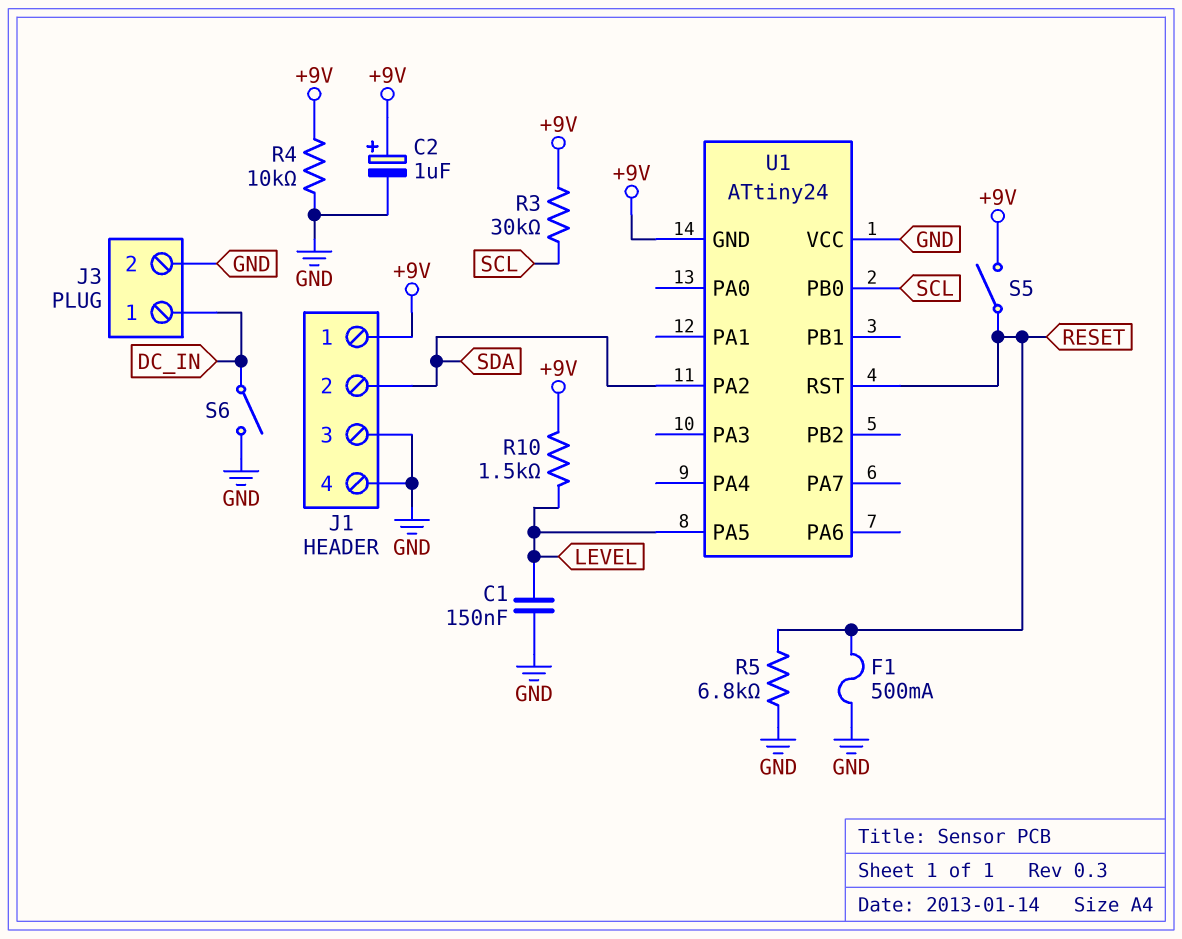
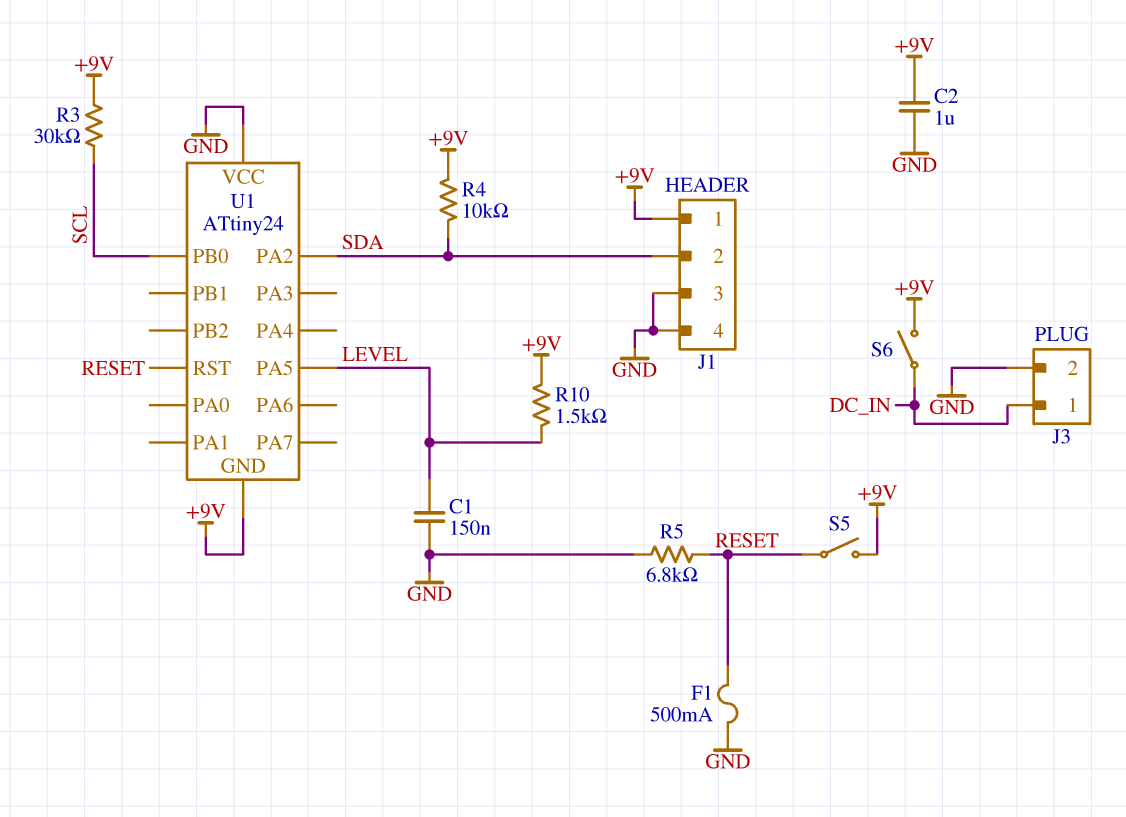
C2: 1uF (plus +9V, minus GND) -> 1uF (+9V, GND)
R4: 10k (+9V, GND) -> 10k (+9V, SDA)
S6: switch (DC_IN, GND) -> switch (+9V, DC_IN)

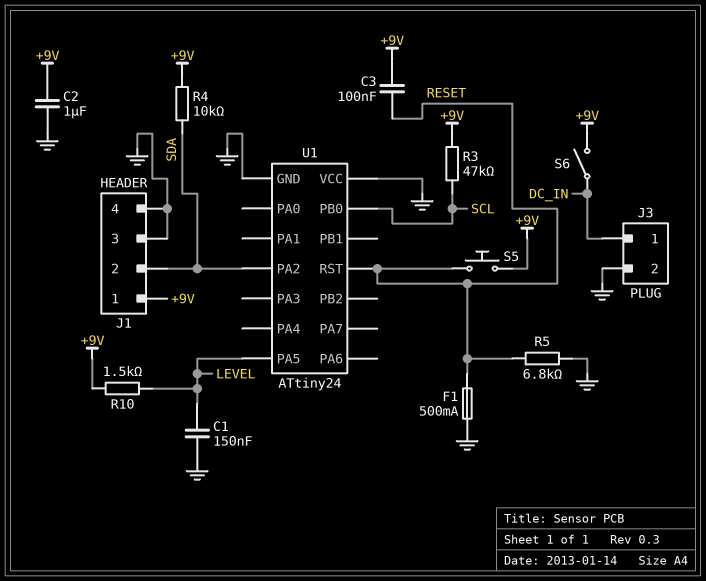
C3: none -> 100nF (+9V, RESET)
R3: 30k (+9V, SCL) -> 47k (+9V, SCL)
S5: switch (+9V, RESET) -> button (+9V, RESET)
U1 pin GND: +9V -> GND

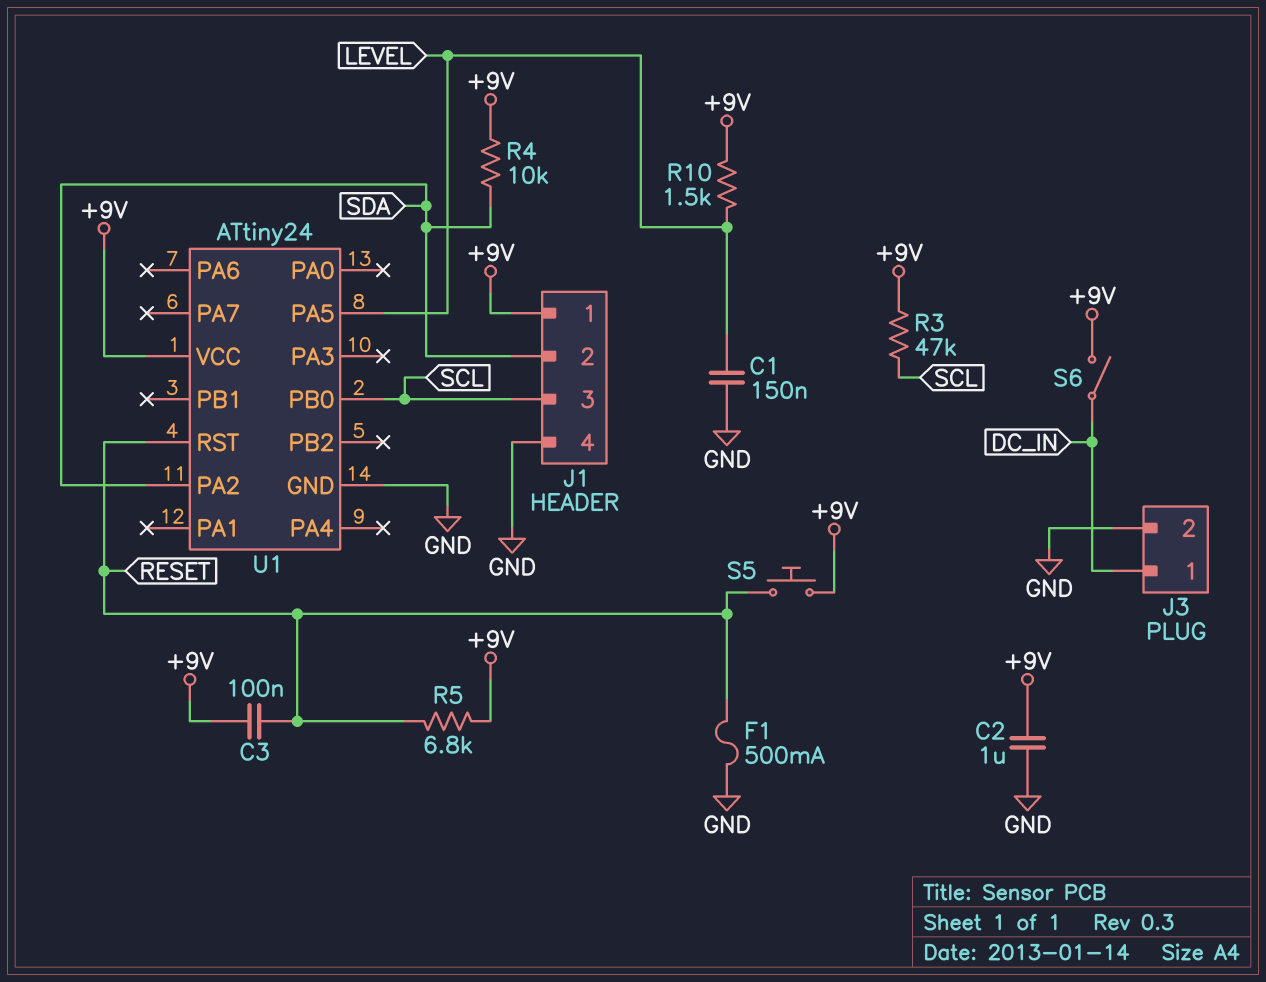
J1 pin 3: GND -> SCL
R5: 6.8k (GND, RESET) -> 6.8k (+9V, RESET)
U1 pin VCC: GND -> +9V

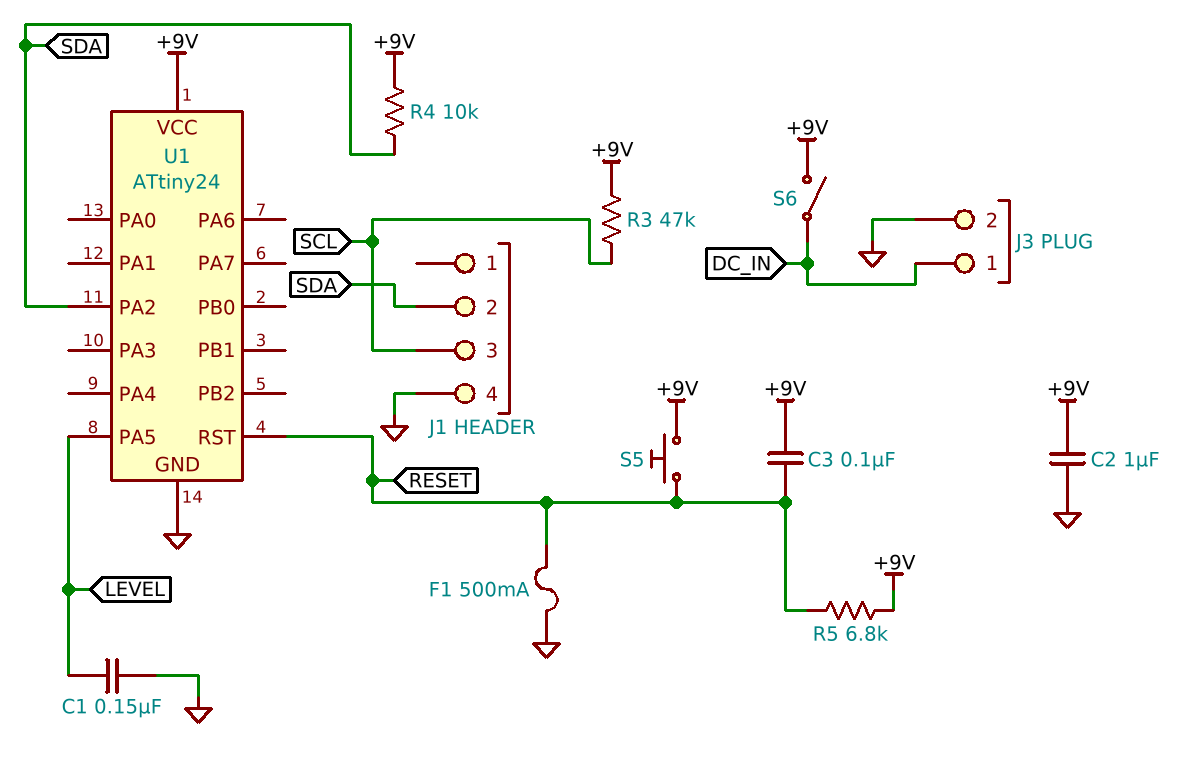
J1 pin 1: +9V -> none
R10: 1.5k (+9V, LEVEL) -> none
U1 pin PB0: SCL -> none

